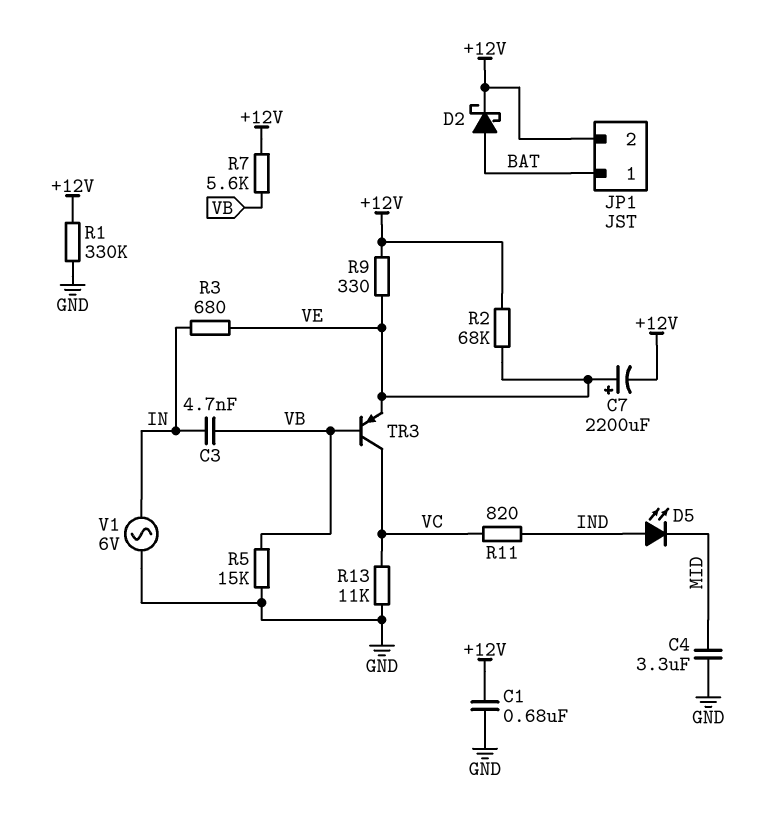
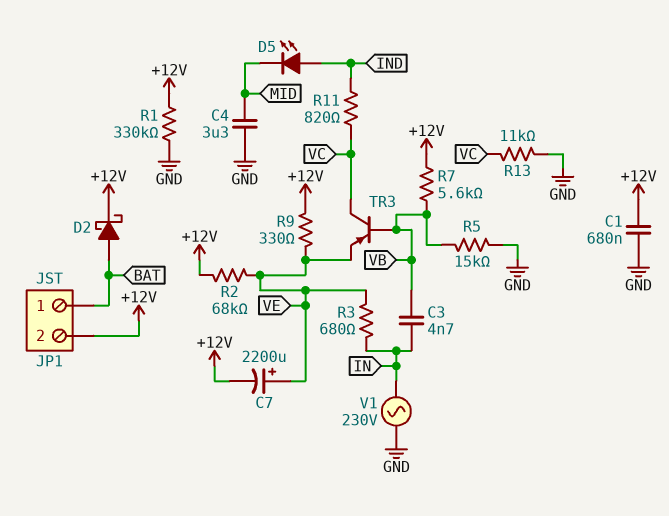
V1: AC 6V (GND, IN) -> AC 230V (GND, IN)

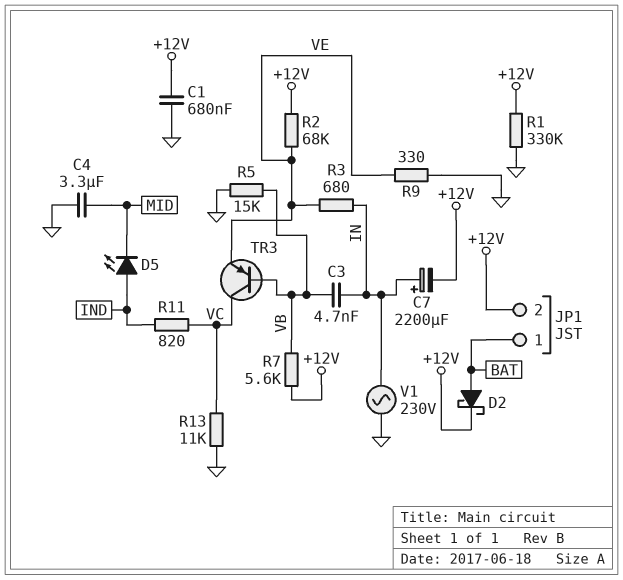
C7: 2200uF (plus VE, minus +12V) -> 2200uF (plus IN, minus +12V)
R9: 330 (+12V, VE) -> 330 (GND, VE)

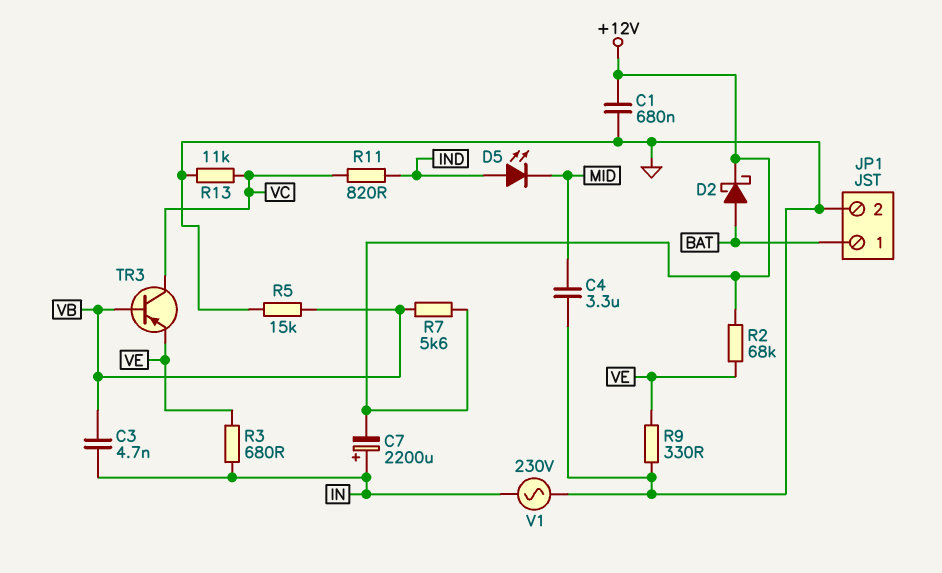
JP1 pin 2: +12V -> GND
R1: 330k (+12V, GND) -> none

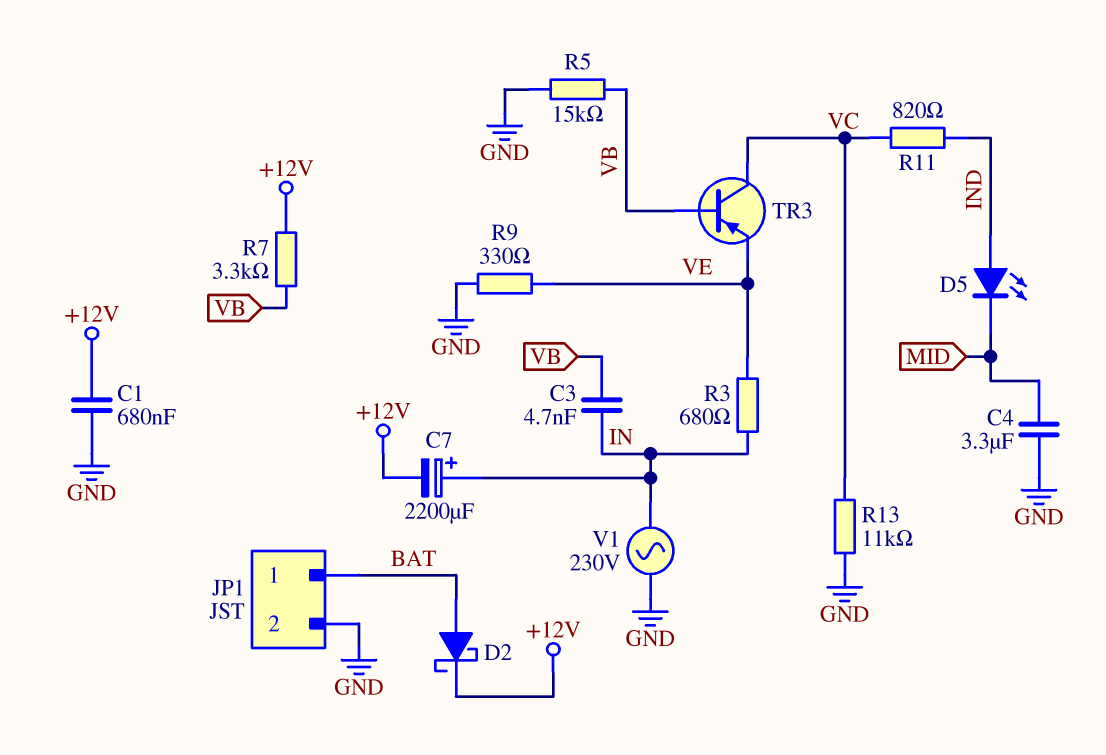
R2: 68k (+12V, VE) -> none
R7: 5.6k (+12V, VB) -> 3.3k (+12V, VB)

